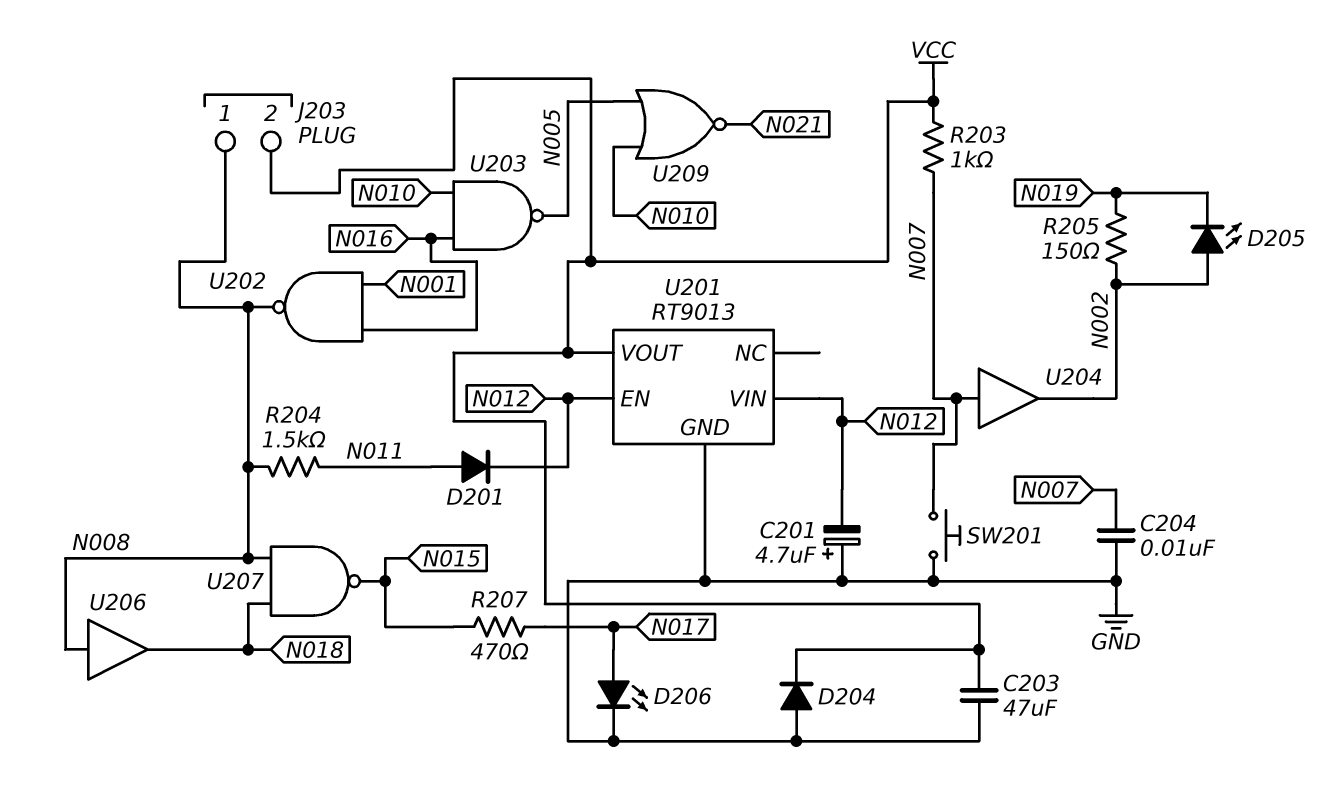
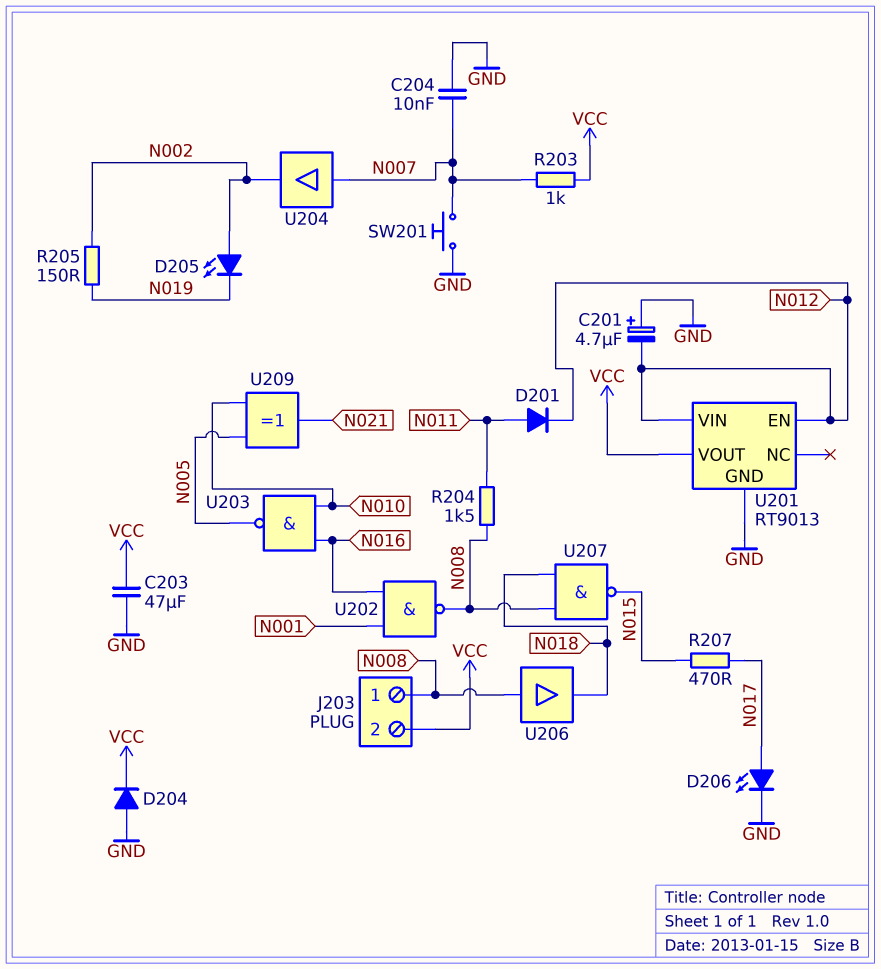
U209: NOR (in N005, in N010, out N021) -> XOR (in N005, in N010, out N021)

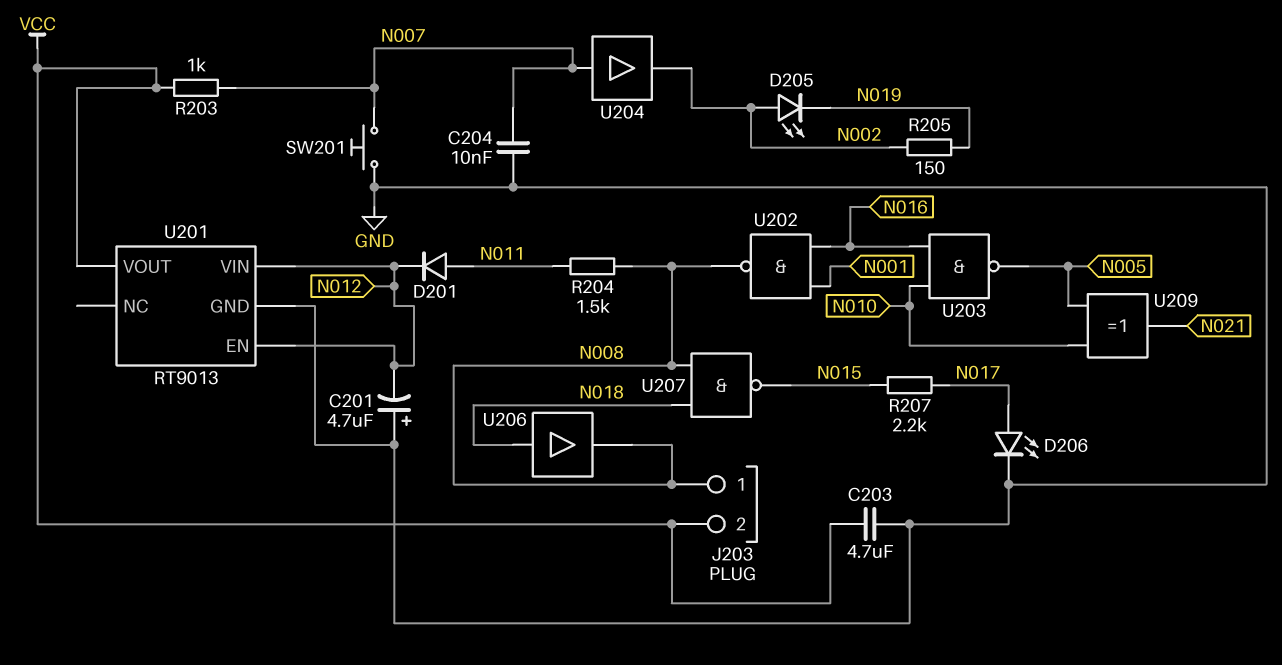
C203: 47uF (GND, VCC) -> 4.7uF (GND, VCC)
D204: diode (A GND, K VCC) -> none
R207: 470 (N015, N017) -> 2.2k (N015, N017)
U206: buffer (in N008, out N018) -> buffer (in N018, out N008)

